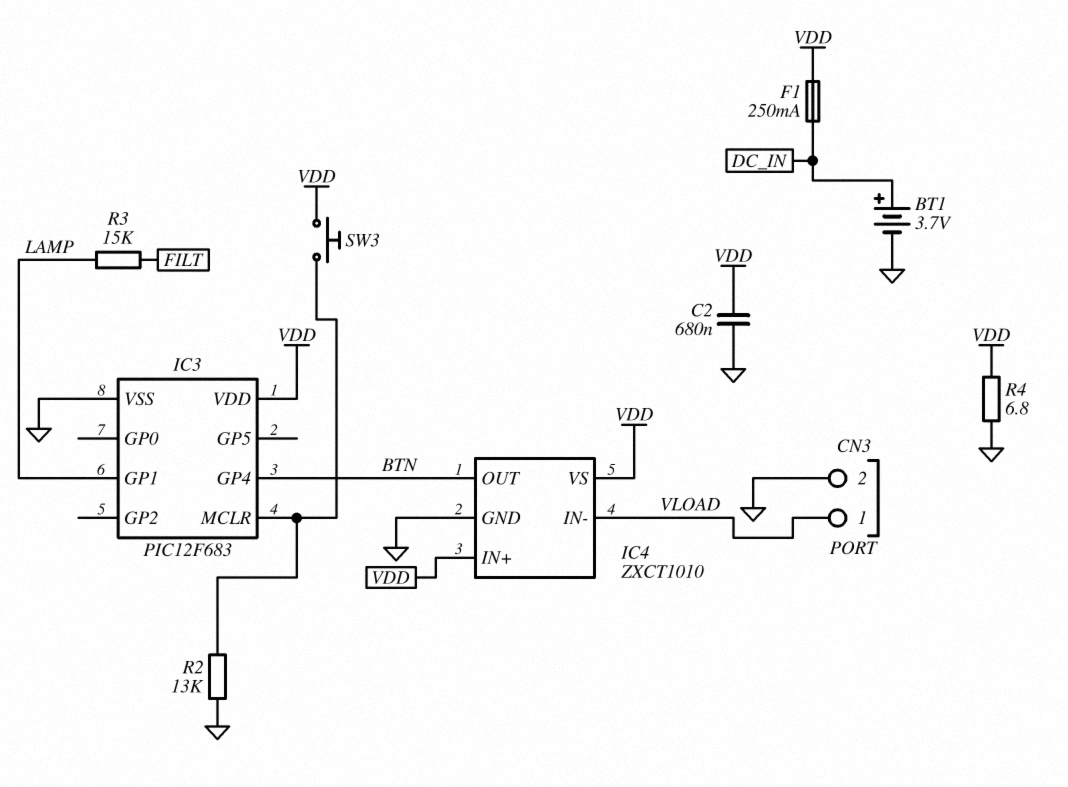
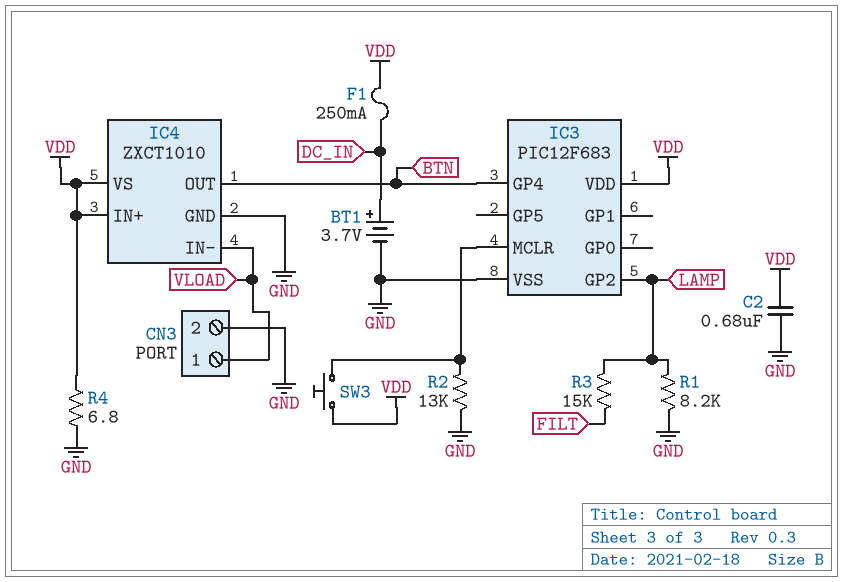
IC3 pin GP1: LAMP -> none
IC3 pin GP2: none -> LAMP
R1: none -> 8.2k (GND, LAMP)

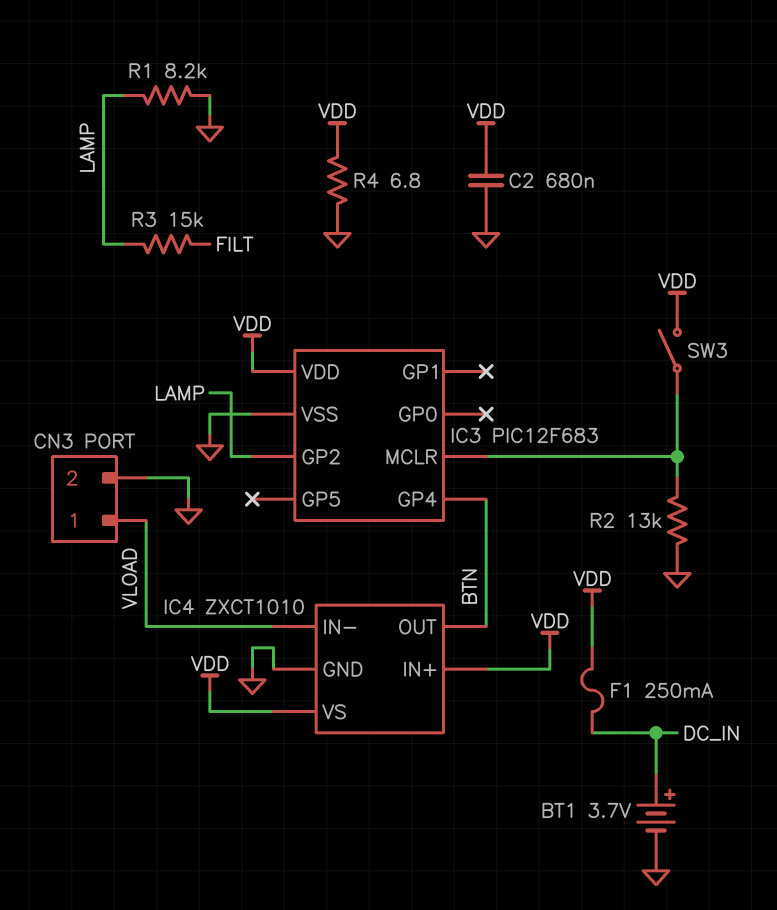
SW3: button (IC3/MCLR, VDD) -> switch (IC3/MCLR, VDD)

